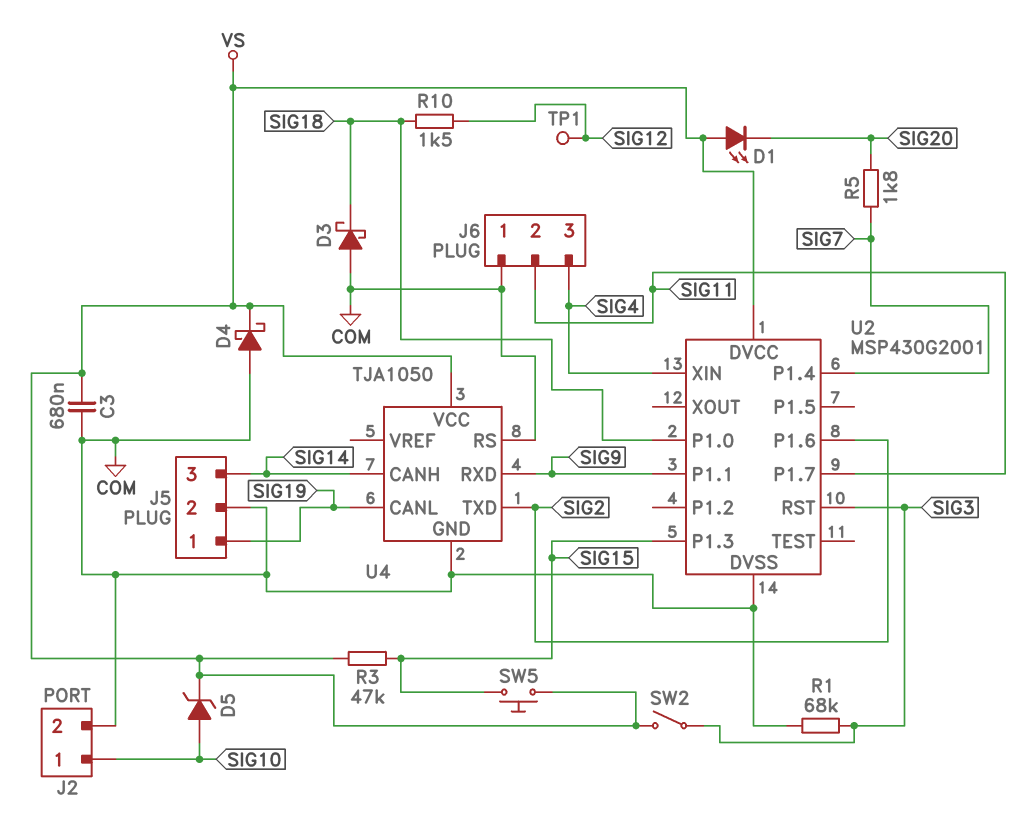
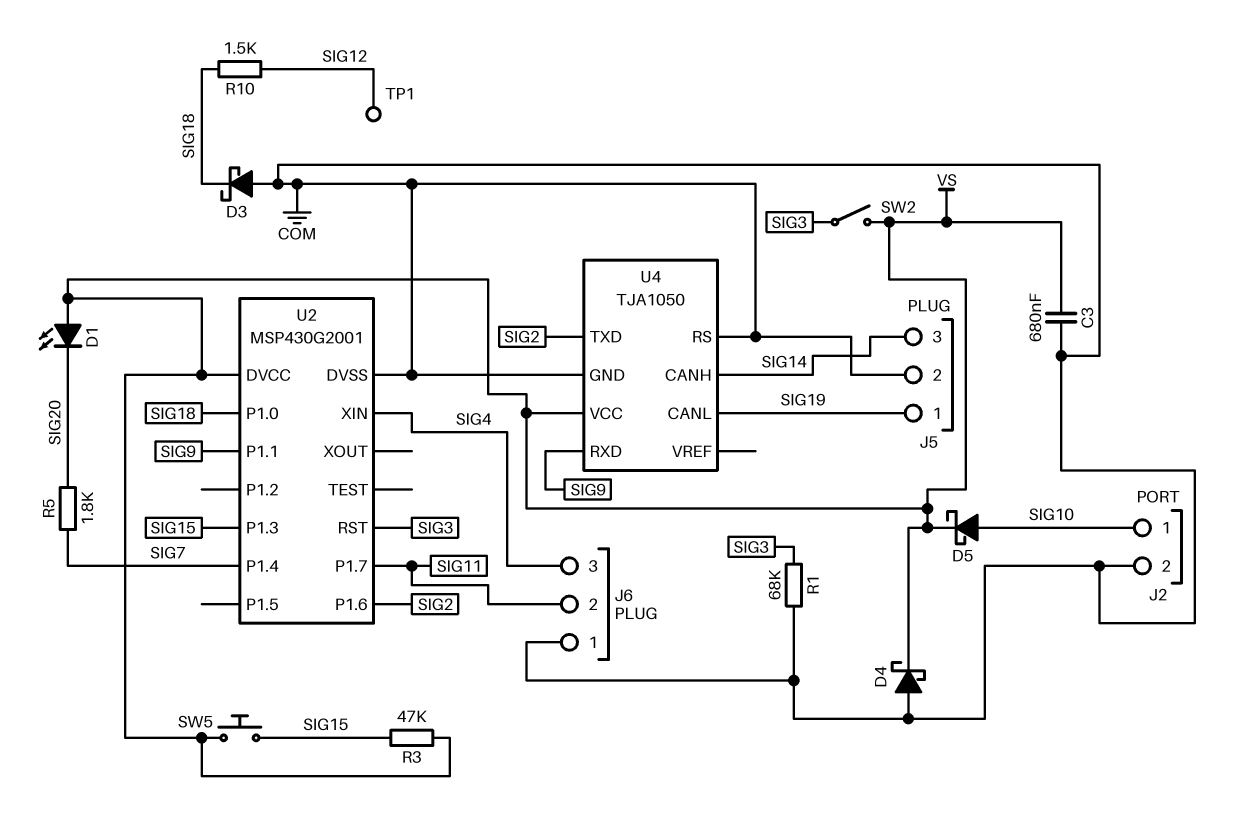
D5: zener (A SIG10, K VS) -> schottky (A SIG10, K VS)

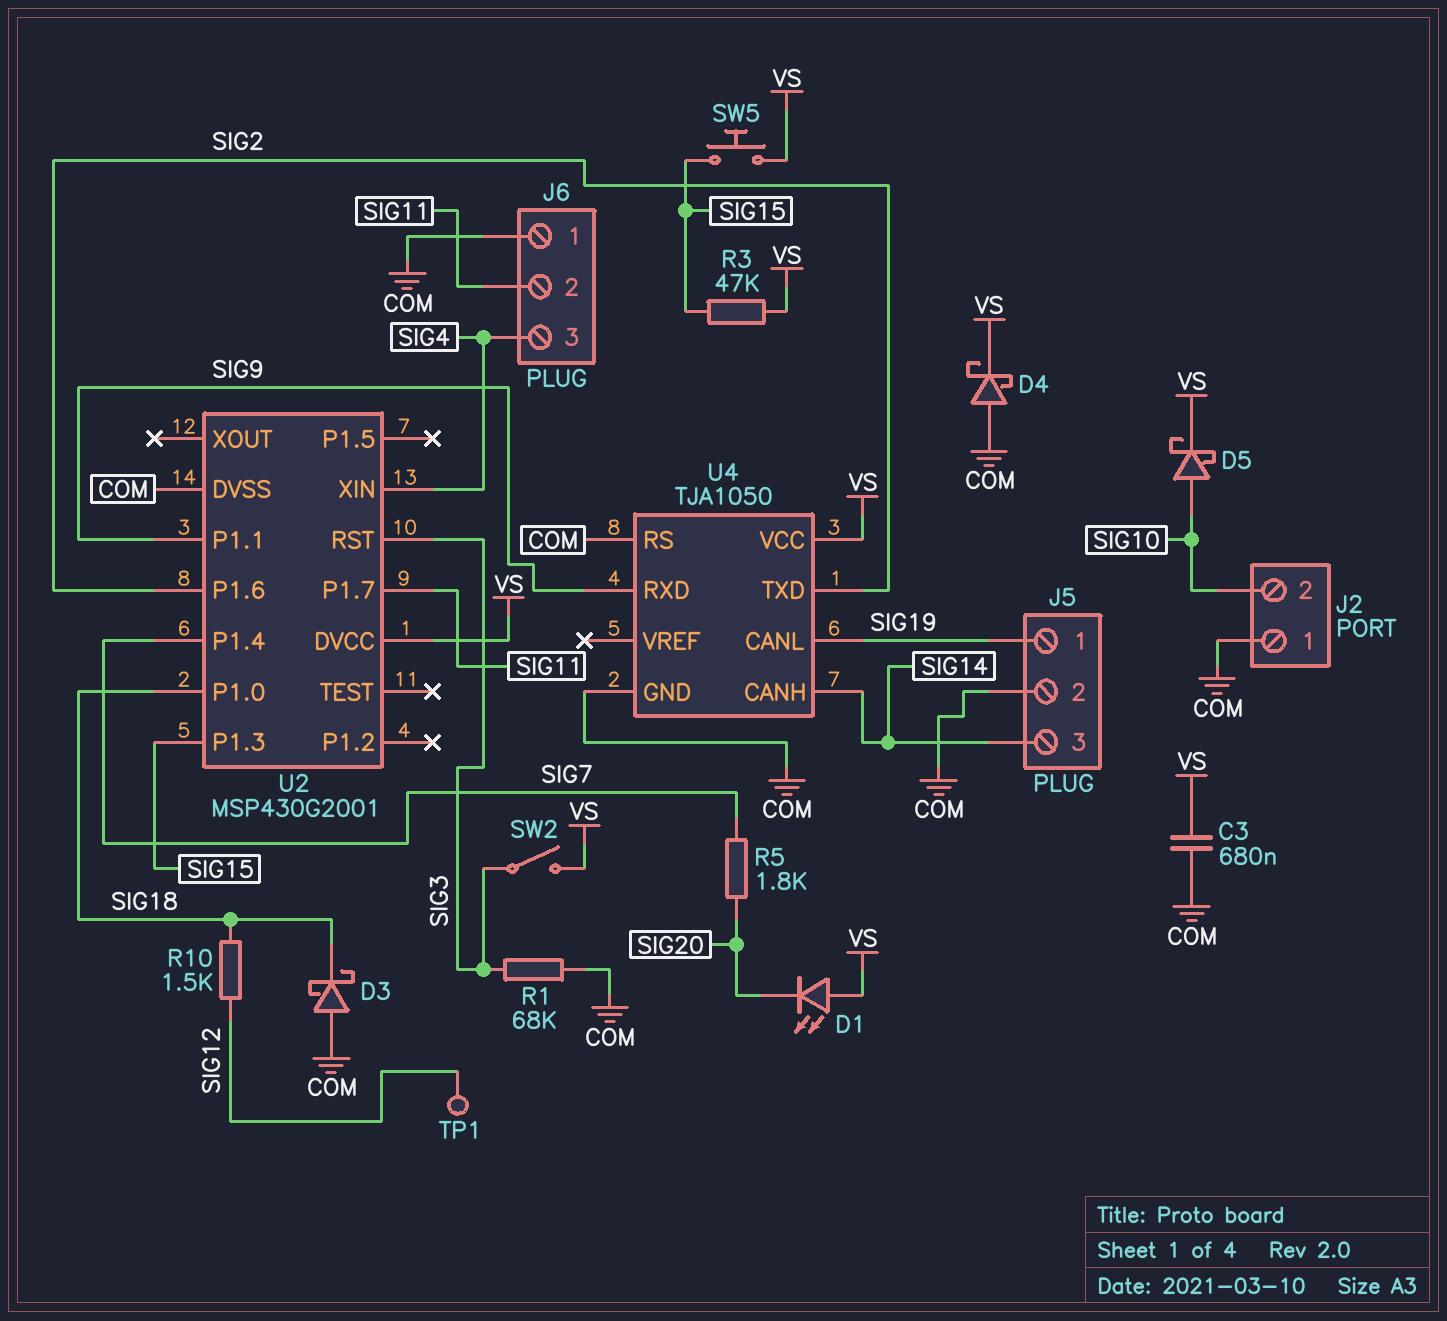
J2 pin 1: SIG10 -> COM
J2 pin 2: COM -> SIG10

